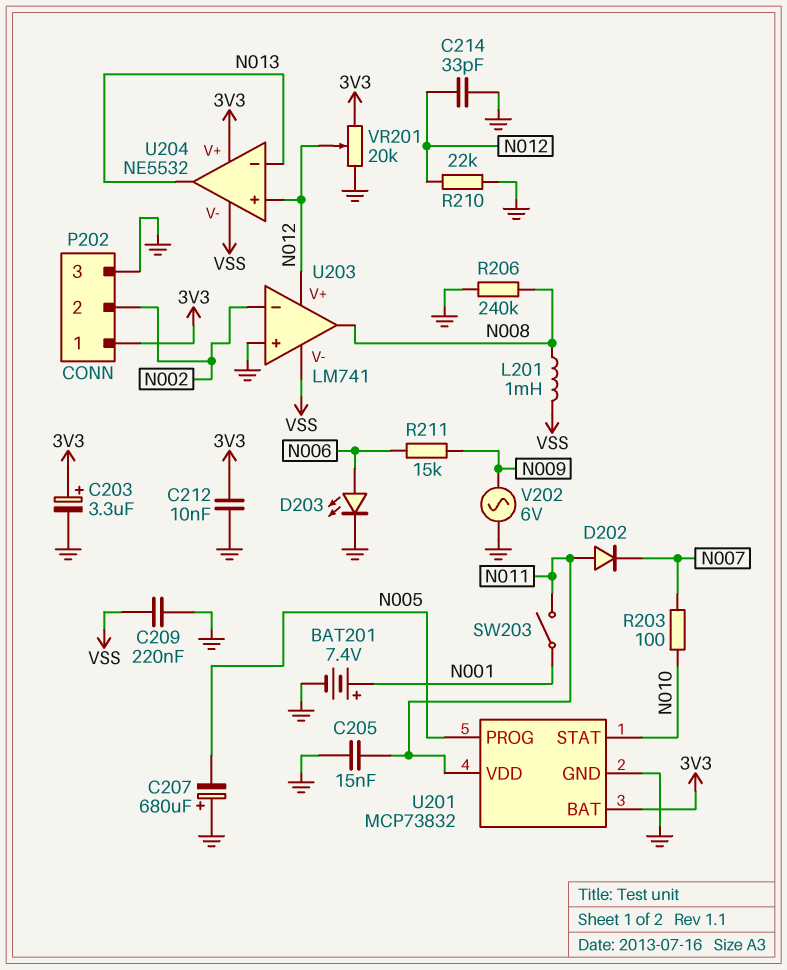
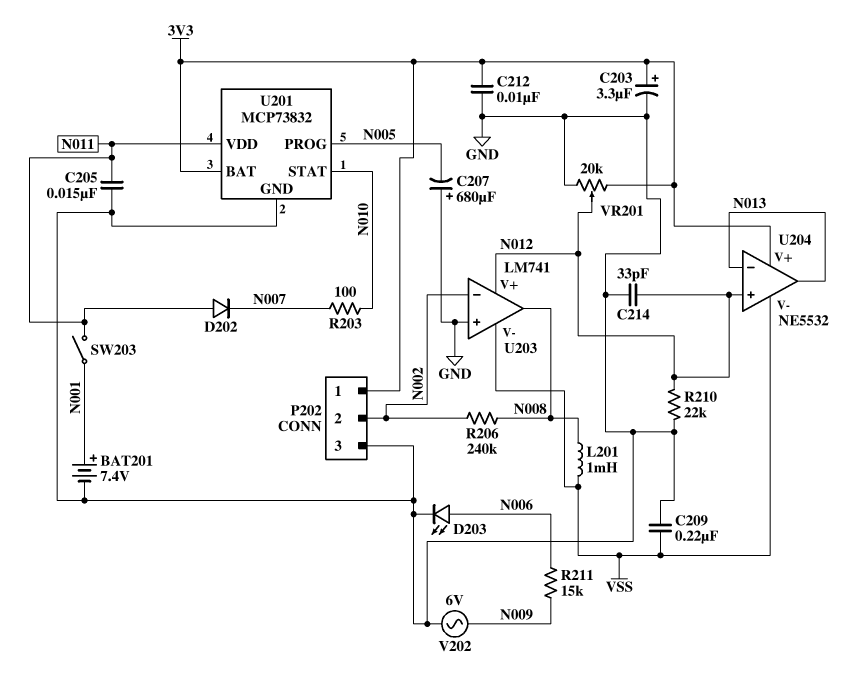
R206: 240k (GND, N008) -> 240k (N002, N008)

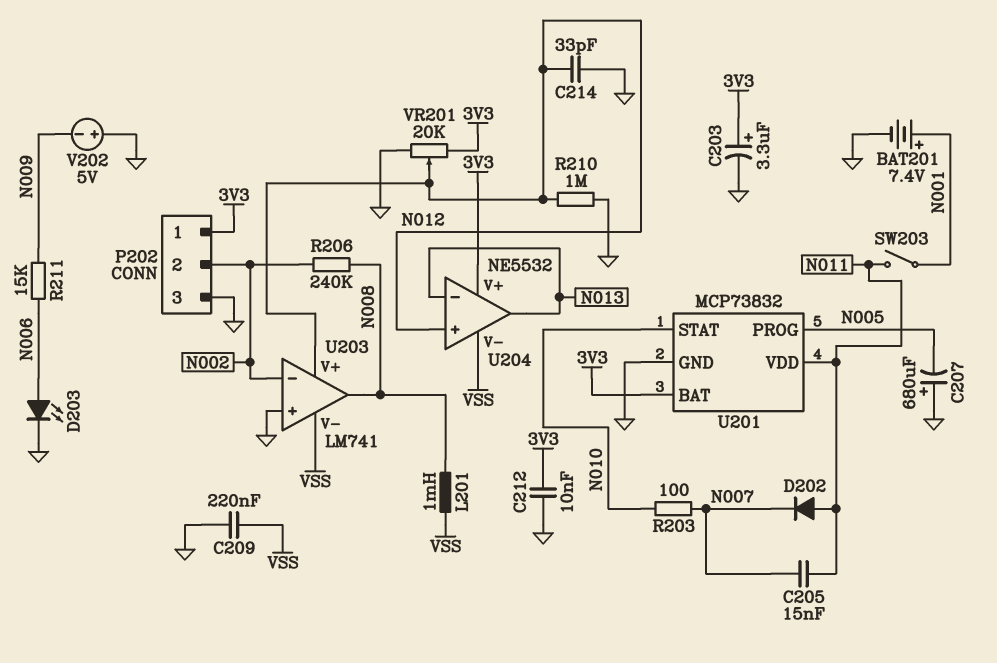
C205: 15nF (GND, N011) -> 15nF (N007, N011)
R210: 22k (GND, N012) -> 1M (GND, N012)
V202: AC 6V (GND, N009) -> 5V (plus GND, minus N009)

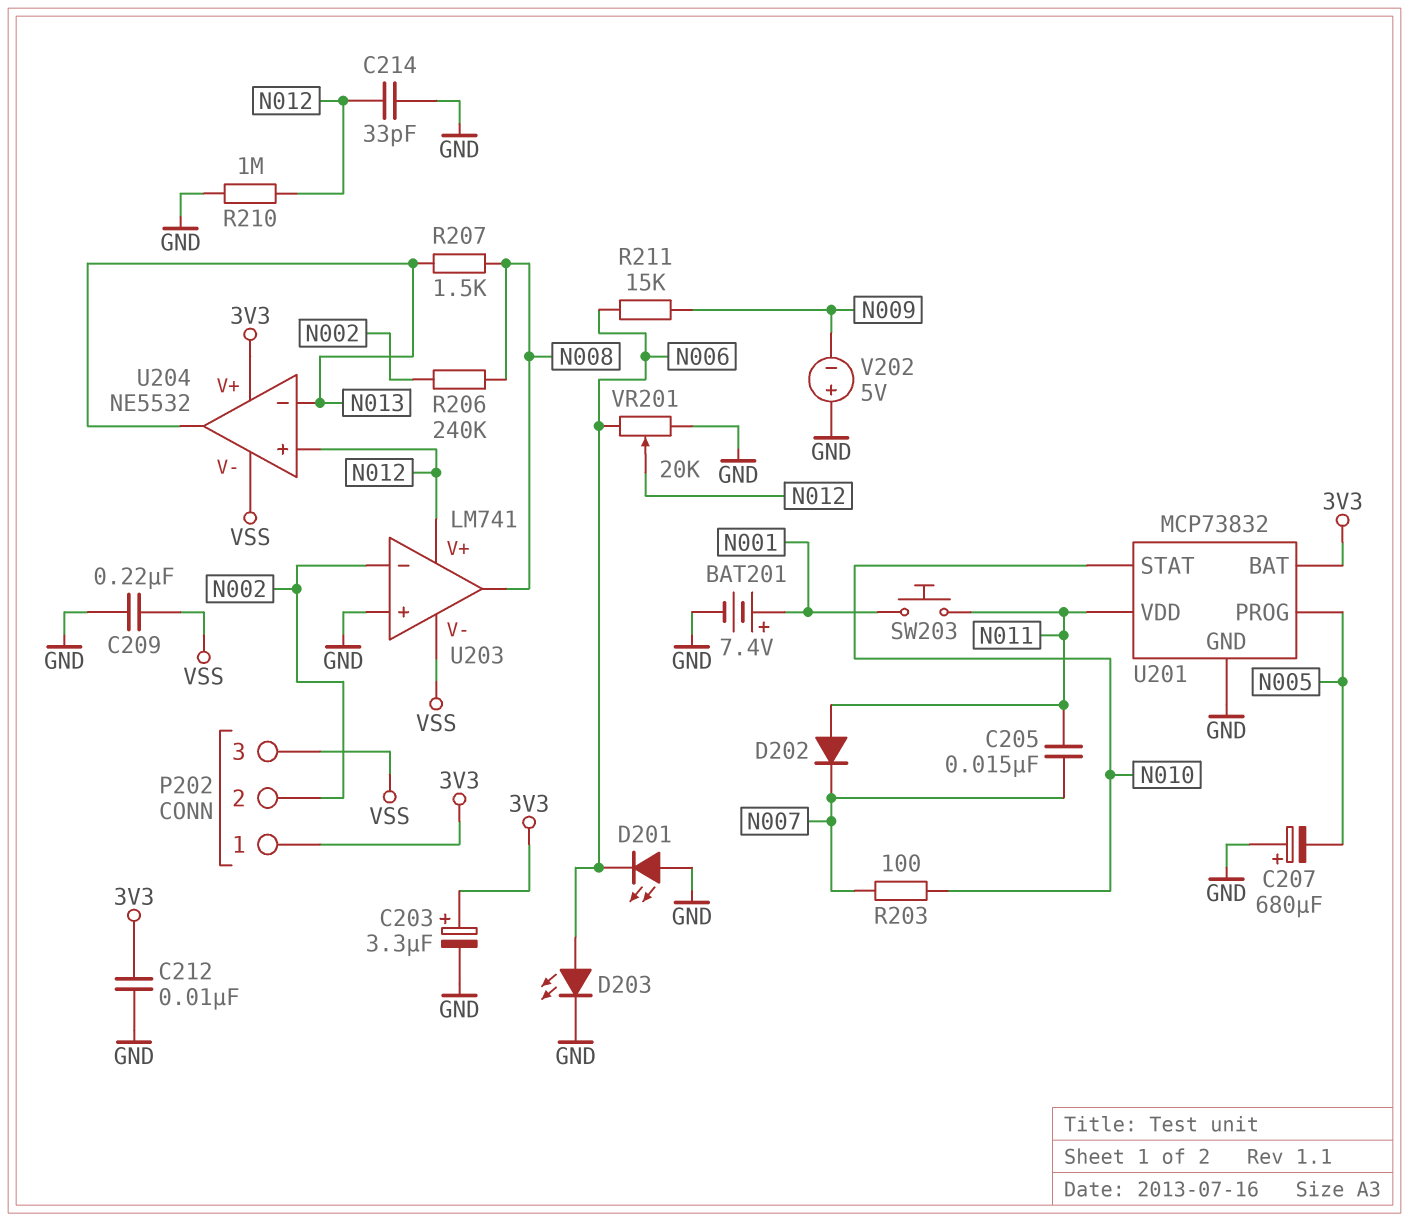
D201: none -> LED (A GND, K N006)
L201: 1mH (N008, VSS) -> none
P202 pin 3: GND -> VSS
R207: none -> 1.5k (N008, N013)
SW203: switch (N001, N011) -> button (N001, N011)
VR201: 20k (3V3, GND, wiper N012) -> 20k (GND, N006, wiper N012)

